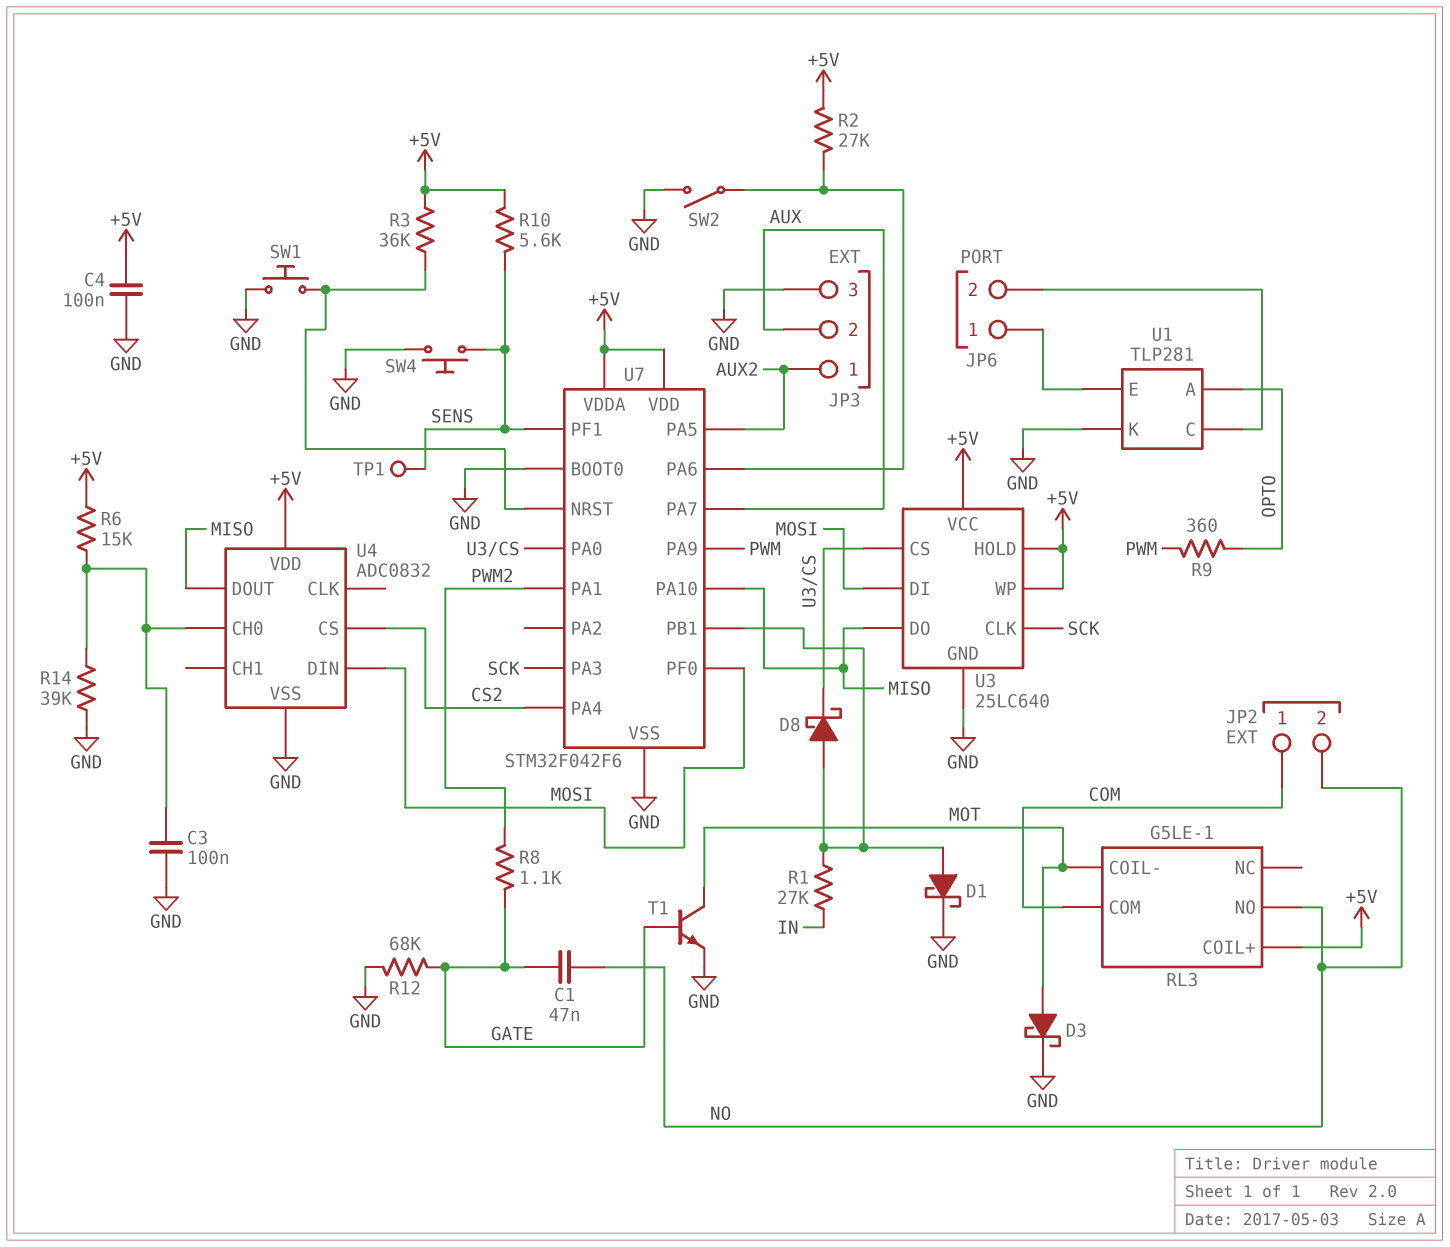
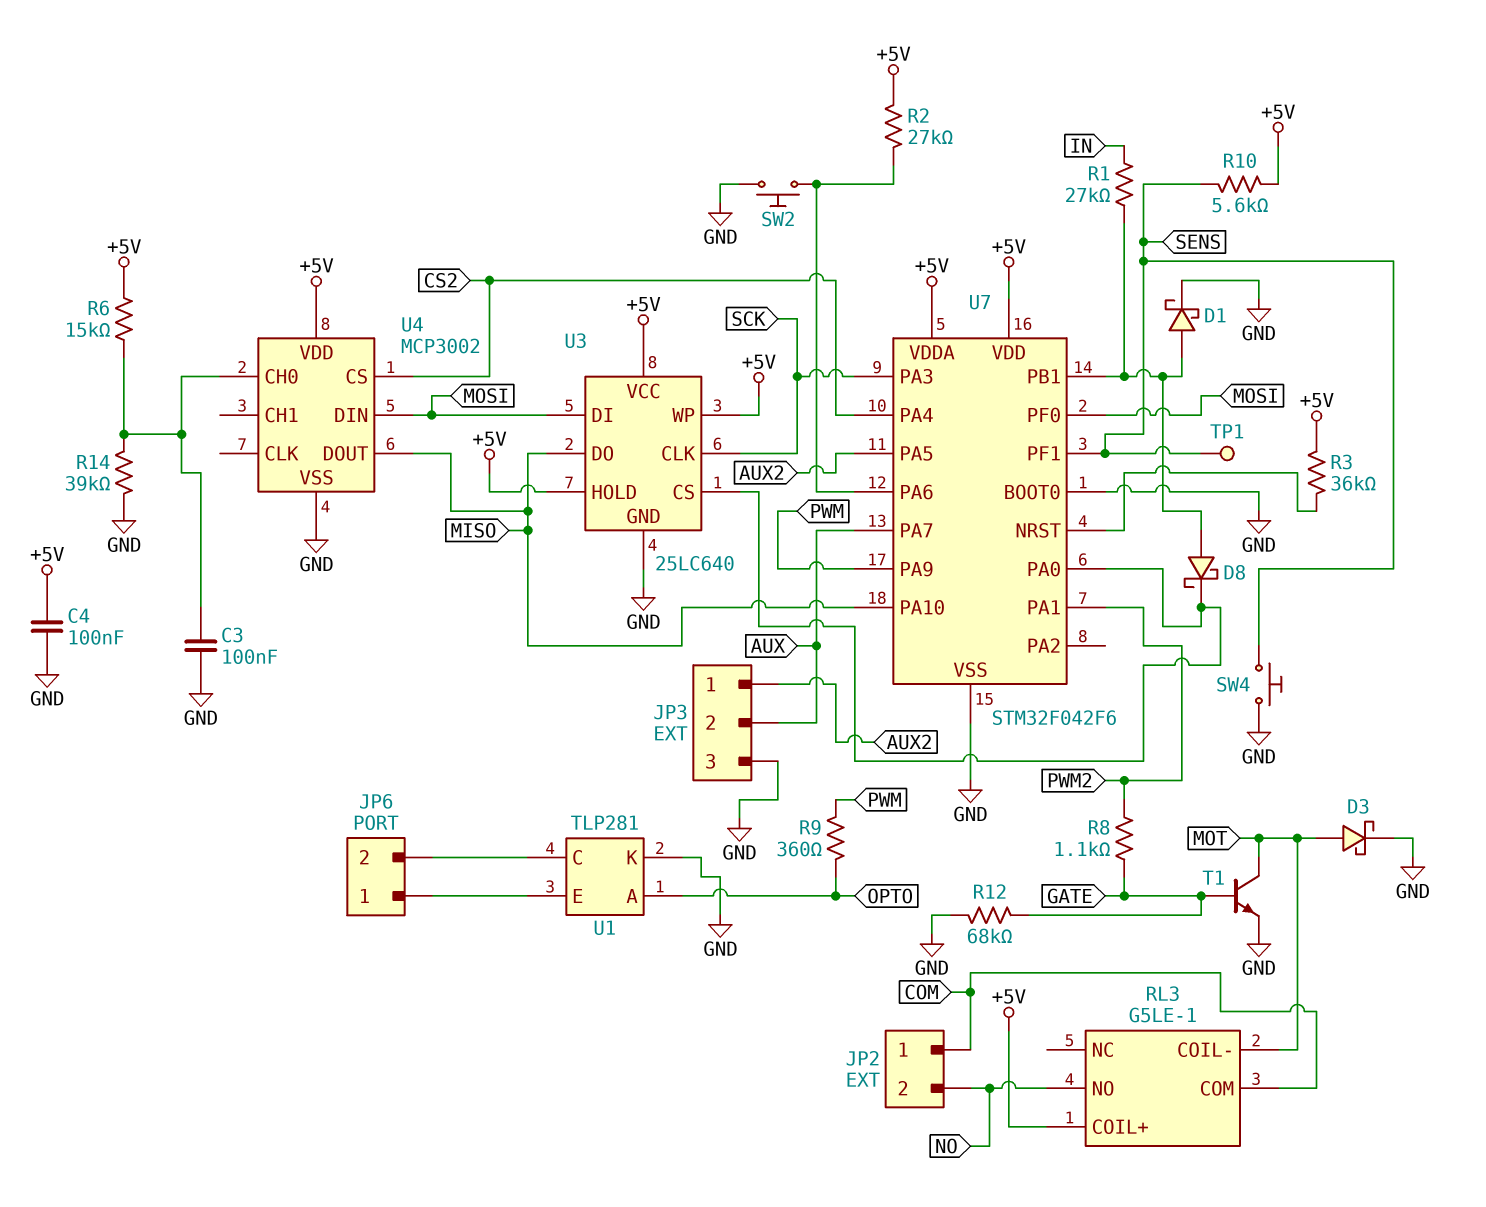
C1: 47nF (GATE, NO) -> none
SW1: button (GND, U7/NRST) -> none
SW2: switch (GND, U7/PA6) -> button (GND, U7/PA6)
U4: ADC0832 -> MCP3002

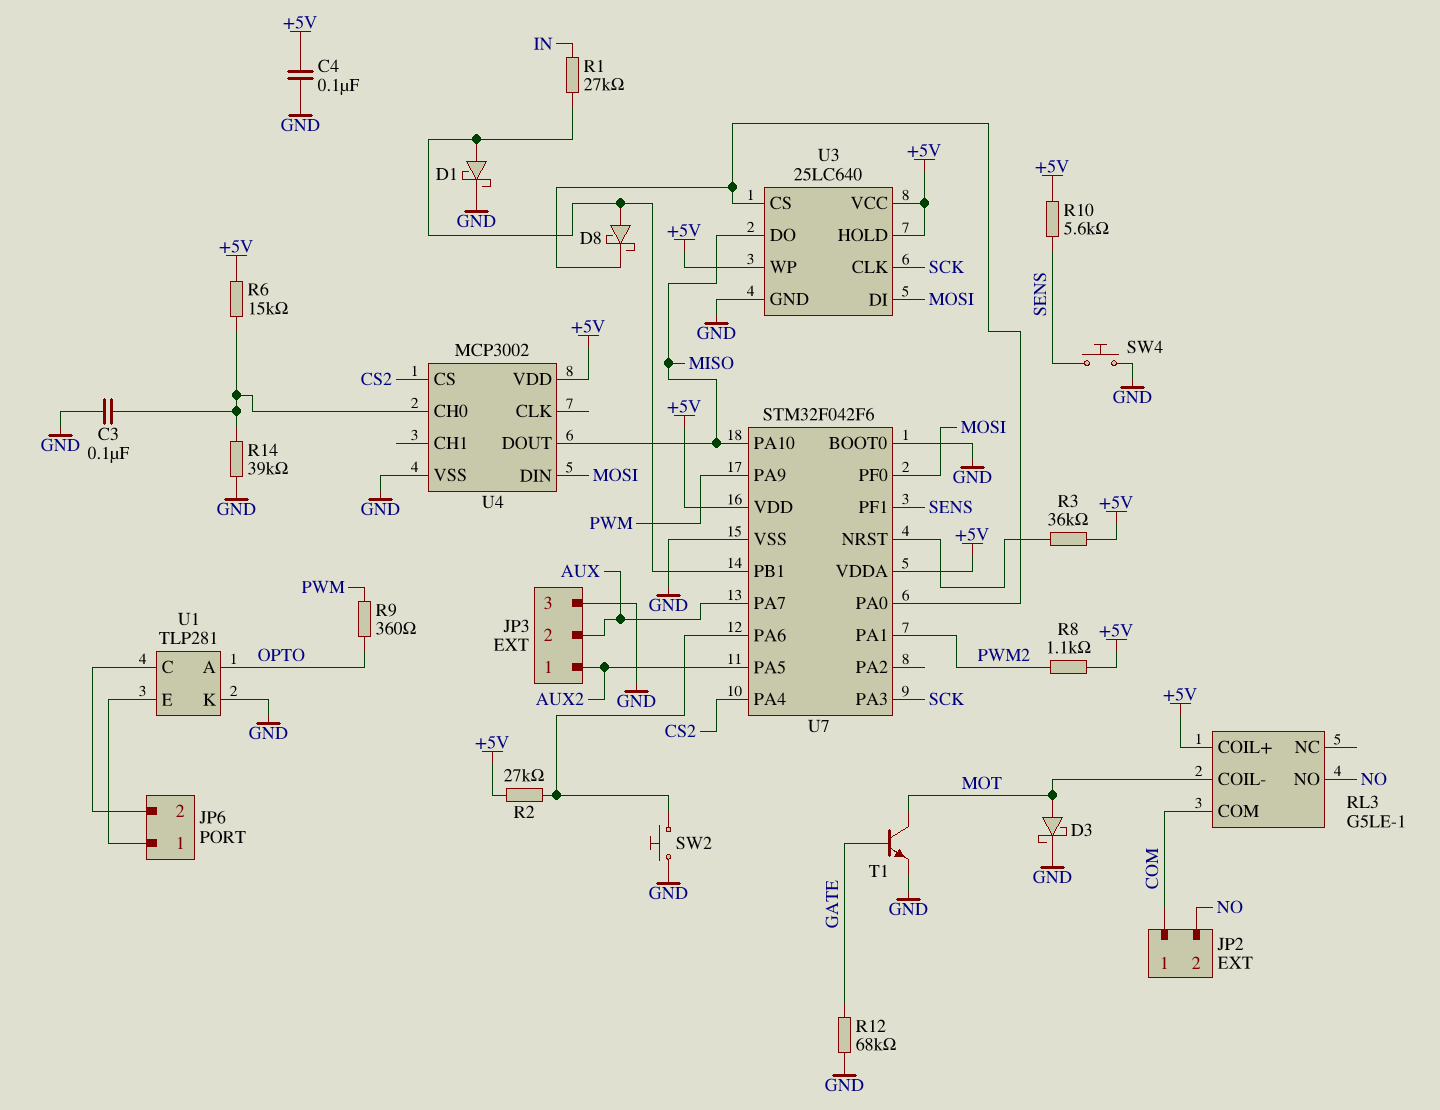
R8: 1.1k (GATE, PWM2) -> 1.1k (+5V, PWM2)
TP1: test point (SENS) -> none

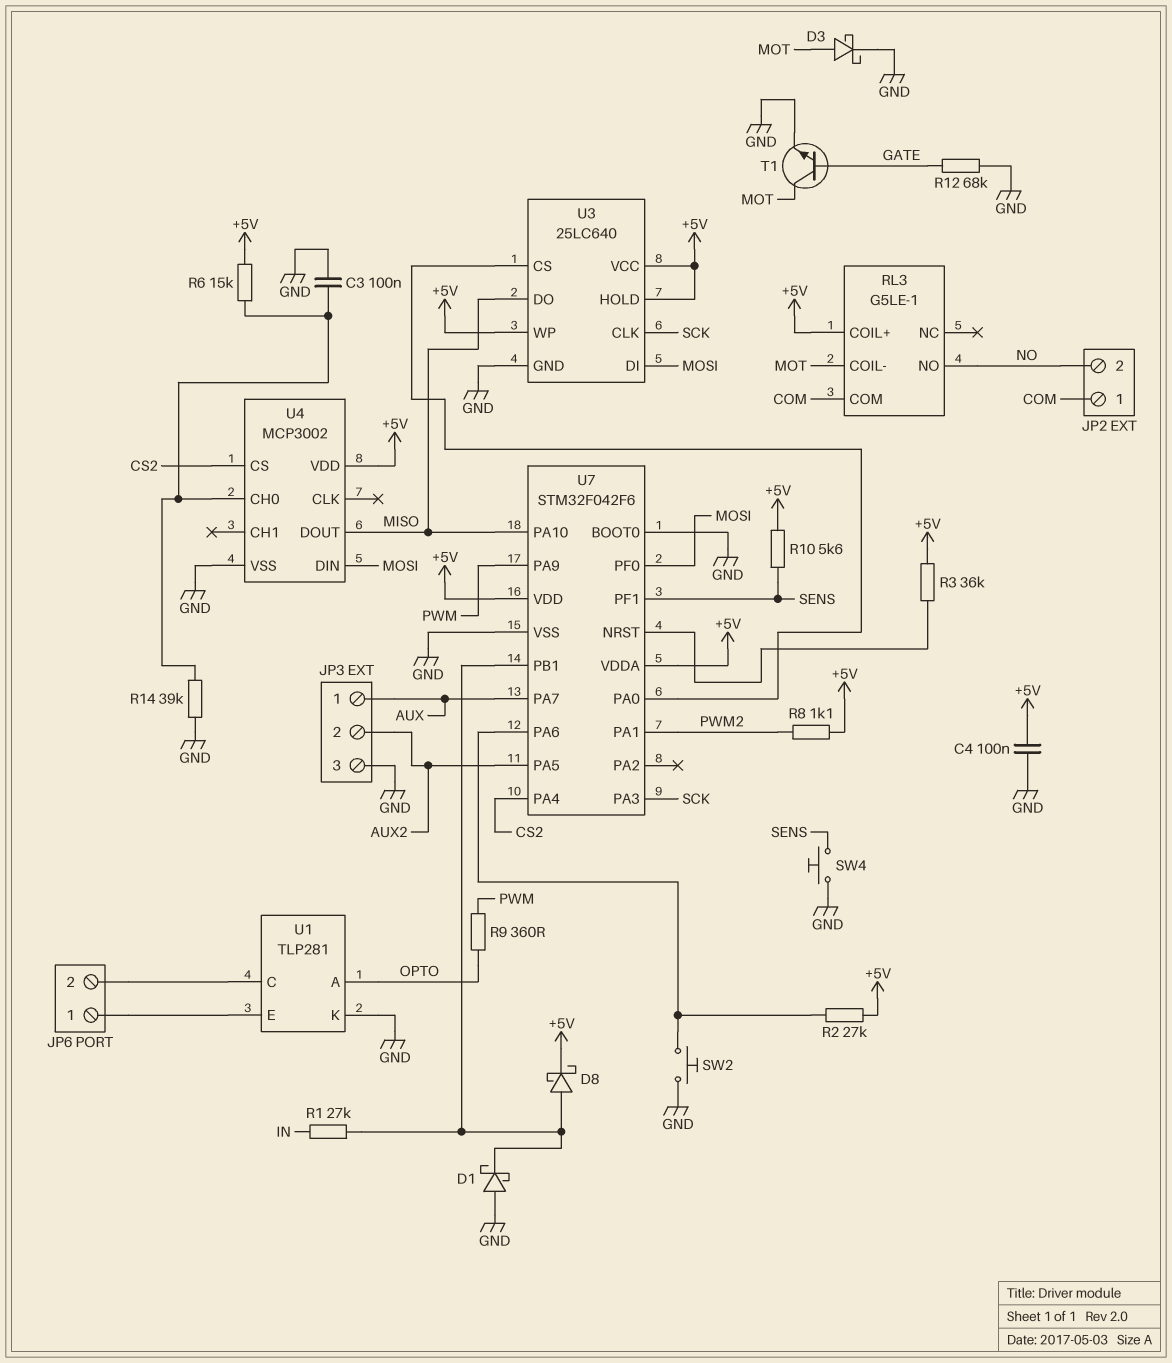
D1: schottky (A U7/PB1, K GND) -> schottky (A GND, K U7/PB1)
D8: schottky (A U7/PB1, K U3/CS) -> schottky (A U7/PB1, K +5V)
JP3 pin 1: AUX2 -> AUX
JP3 pin 2: AUX -> AUX2

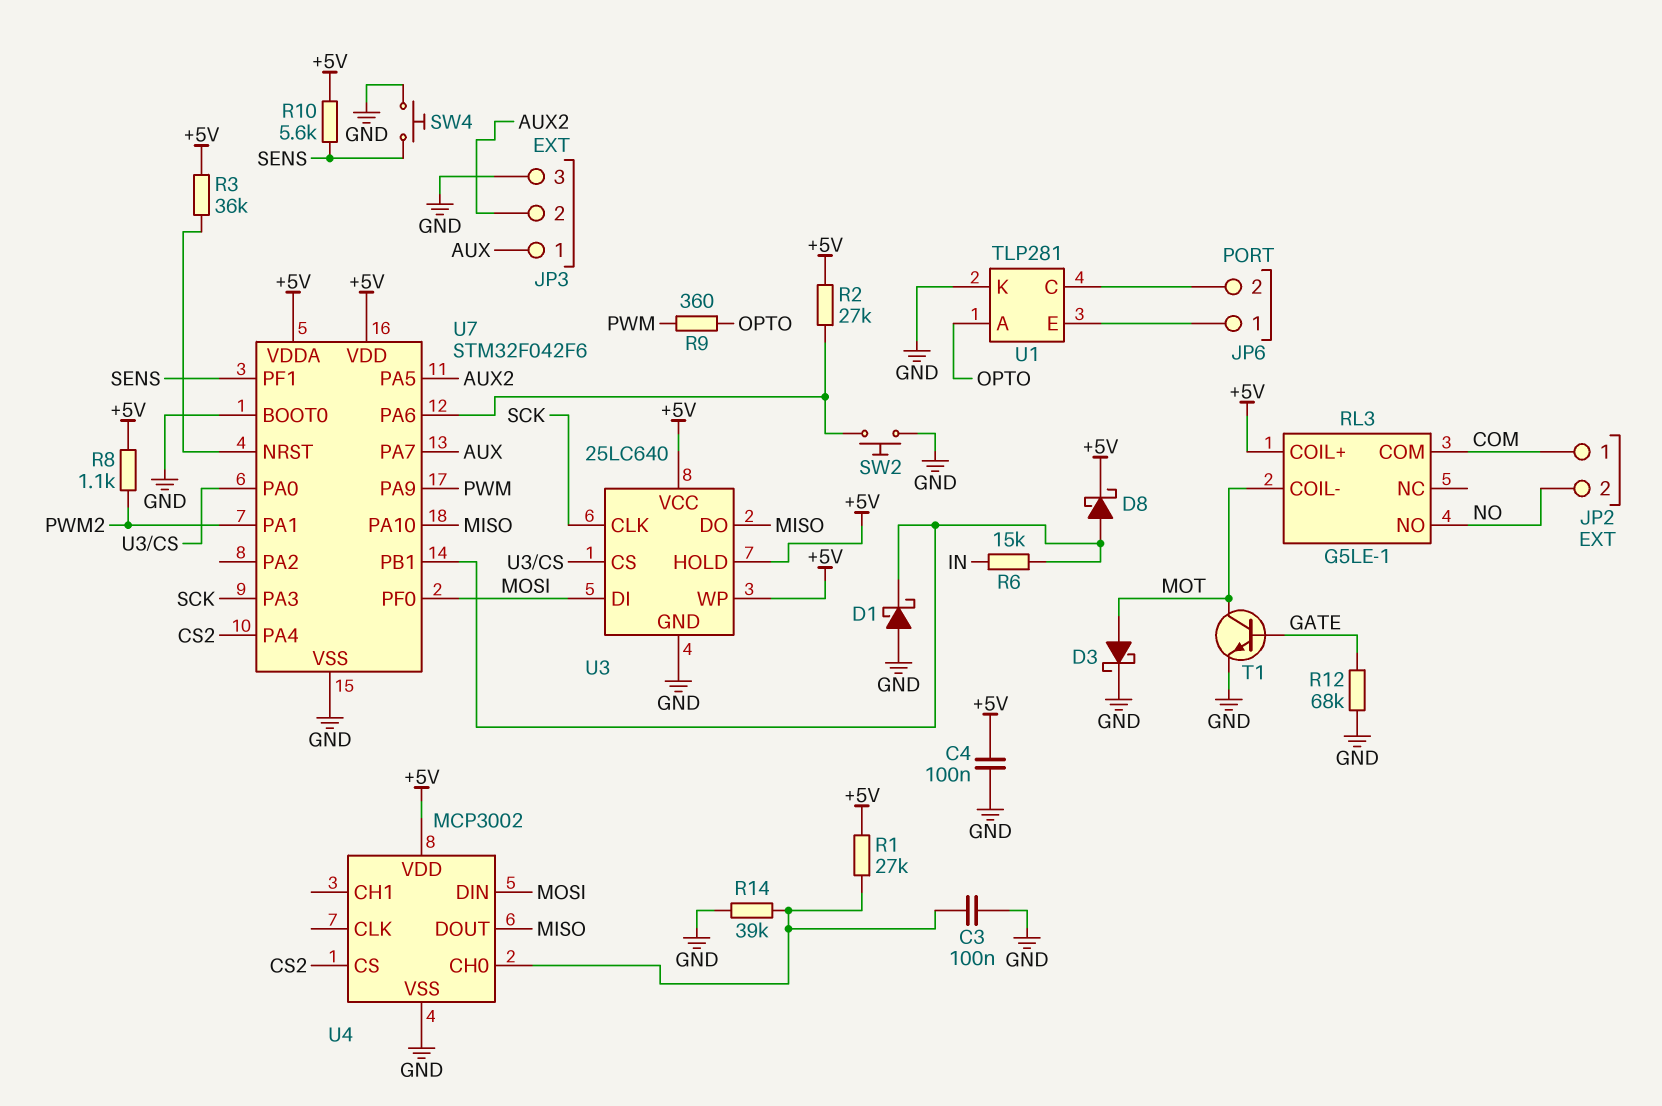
R1: 27k (IN, U7/PB1) -> 27k (+5V, U4/CH0)
R6: 15k (+5V, U4/CH0) -> 15k (IN, U7/PB1)

